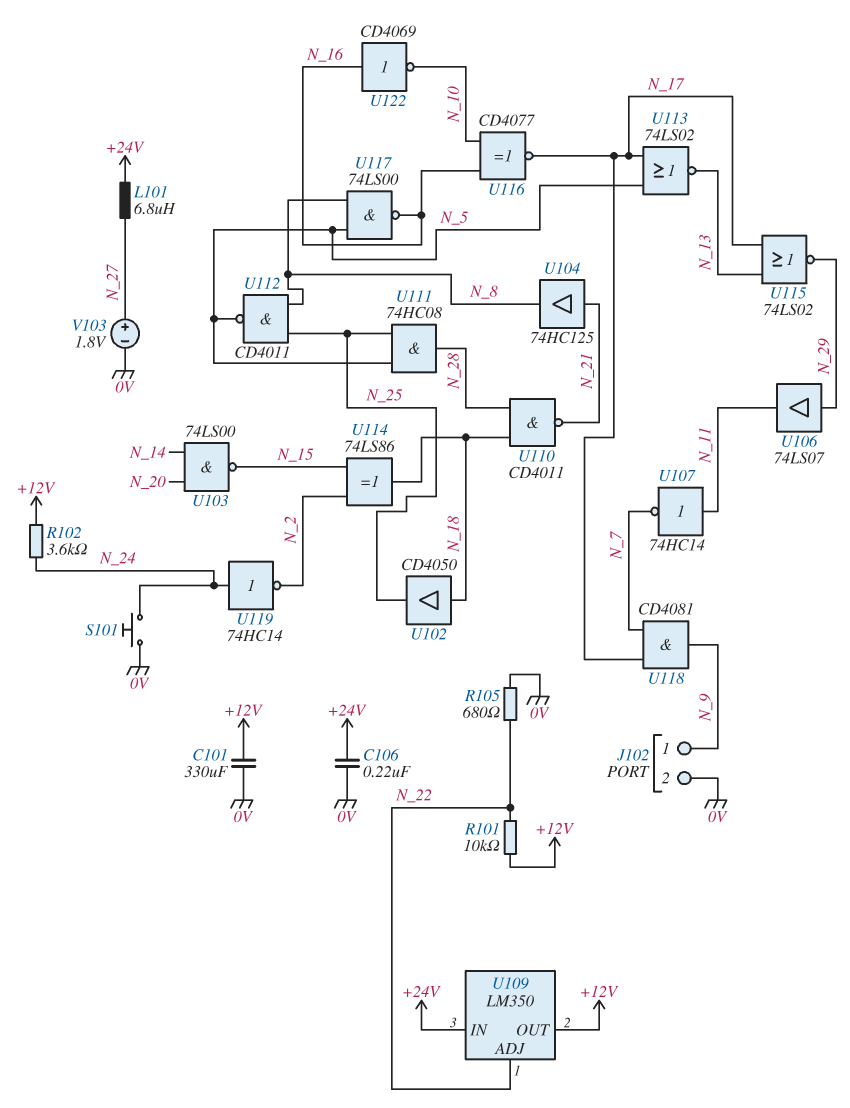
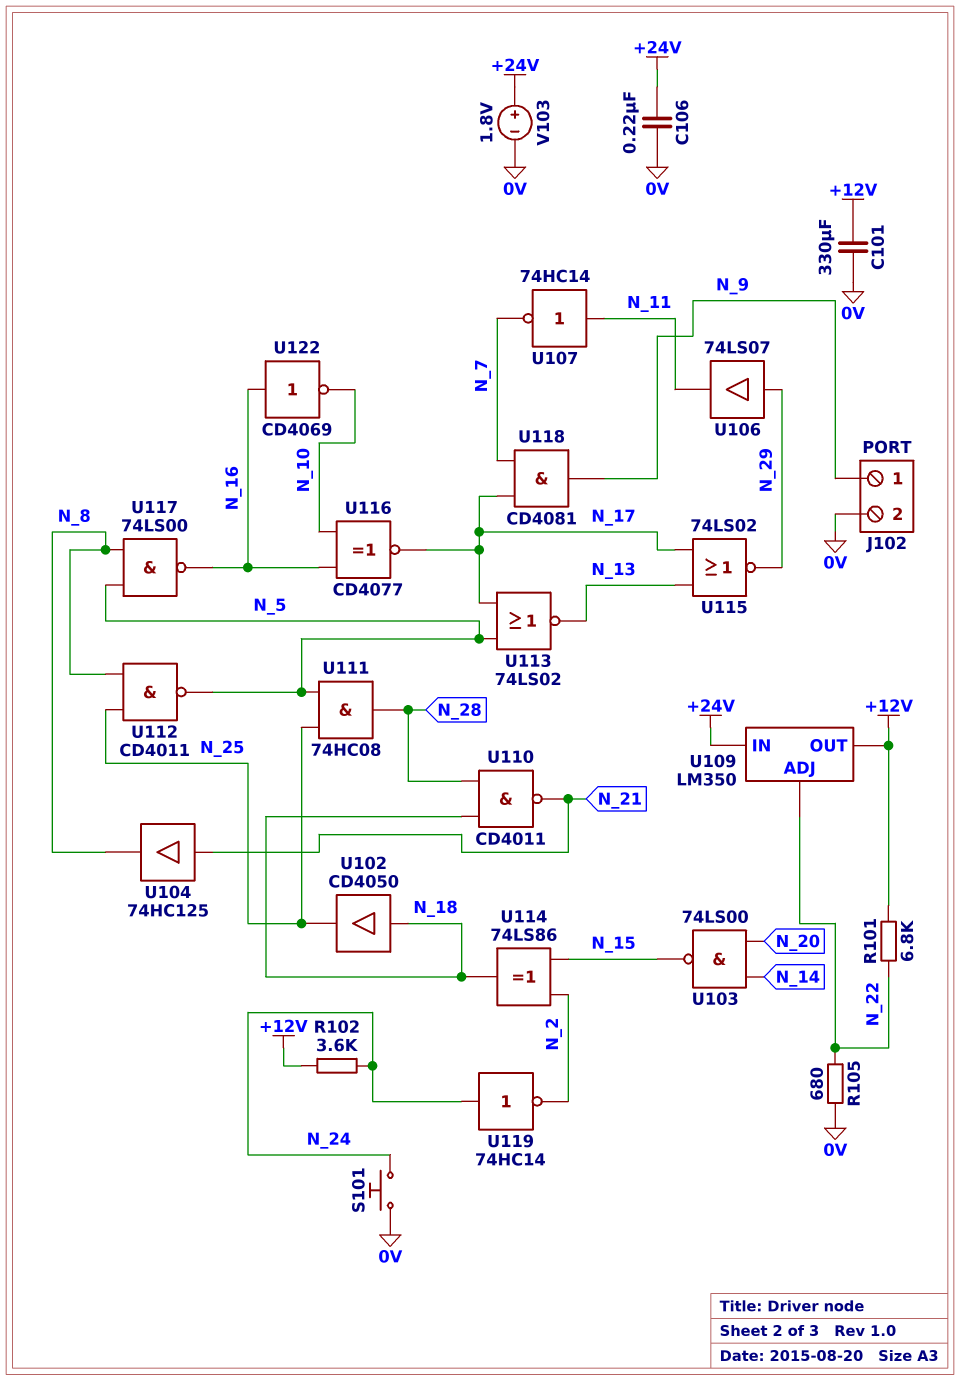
L101: 6.8uH (+24V, N_27) -> none
R101: 10k (+12V, N_22) -> 6.8k (+12V, N_22)
V103: 1.8V (plus N_27, minus 0V) -> 1.8V (plus +24V, minus 0V)

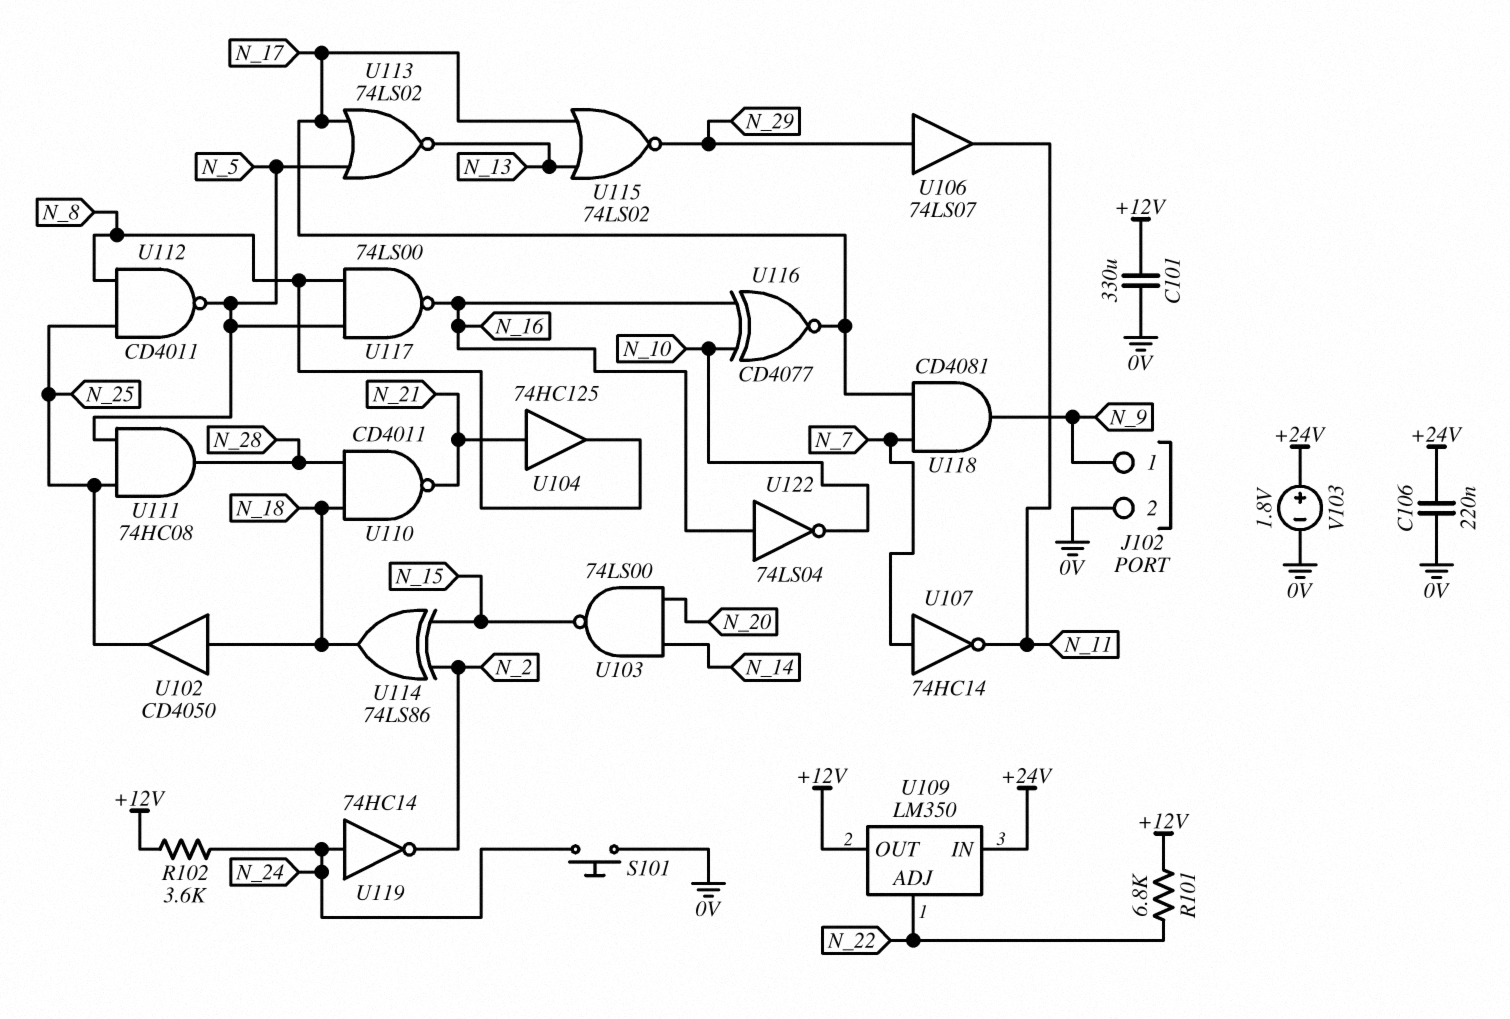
R105: 680 (0V, N_22) -> none
U107: NOT 74HC14 (in N_11, out N_7) -> NOT 74HC14 (in N_7, out N_11)
U122: NOT CD4069 (in N_16, out N_10) -> NOT 74LS04 (in N_16, out N_10)

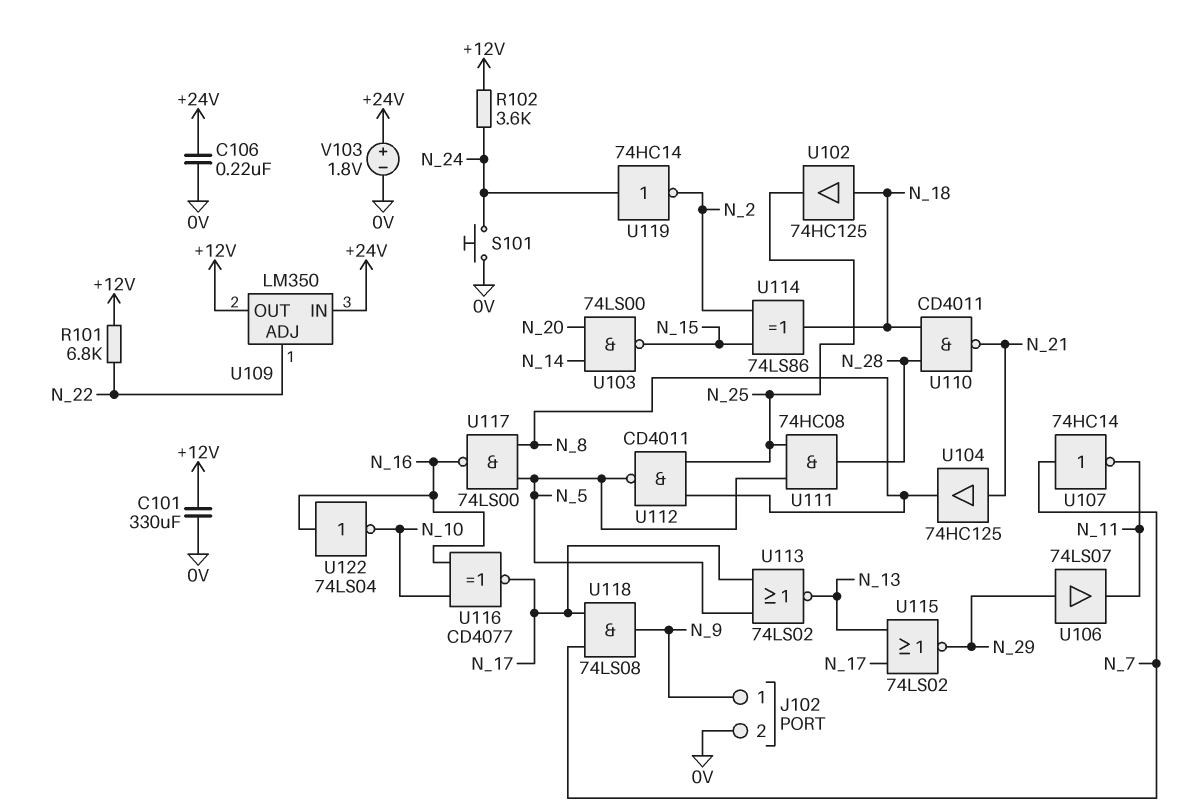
U102: buffer CD4050 (in N_18, out N_25) -> buffer 74HC125 (in N_18, out N_25)
U118: AND CD4081 (in N_7, in N_17, out N_9) -> AND 74LS08 (in N_7, in N_17, out N_9)

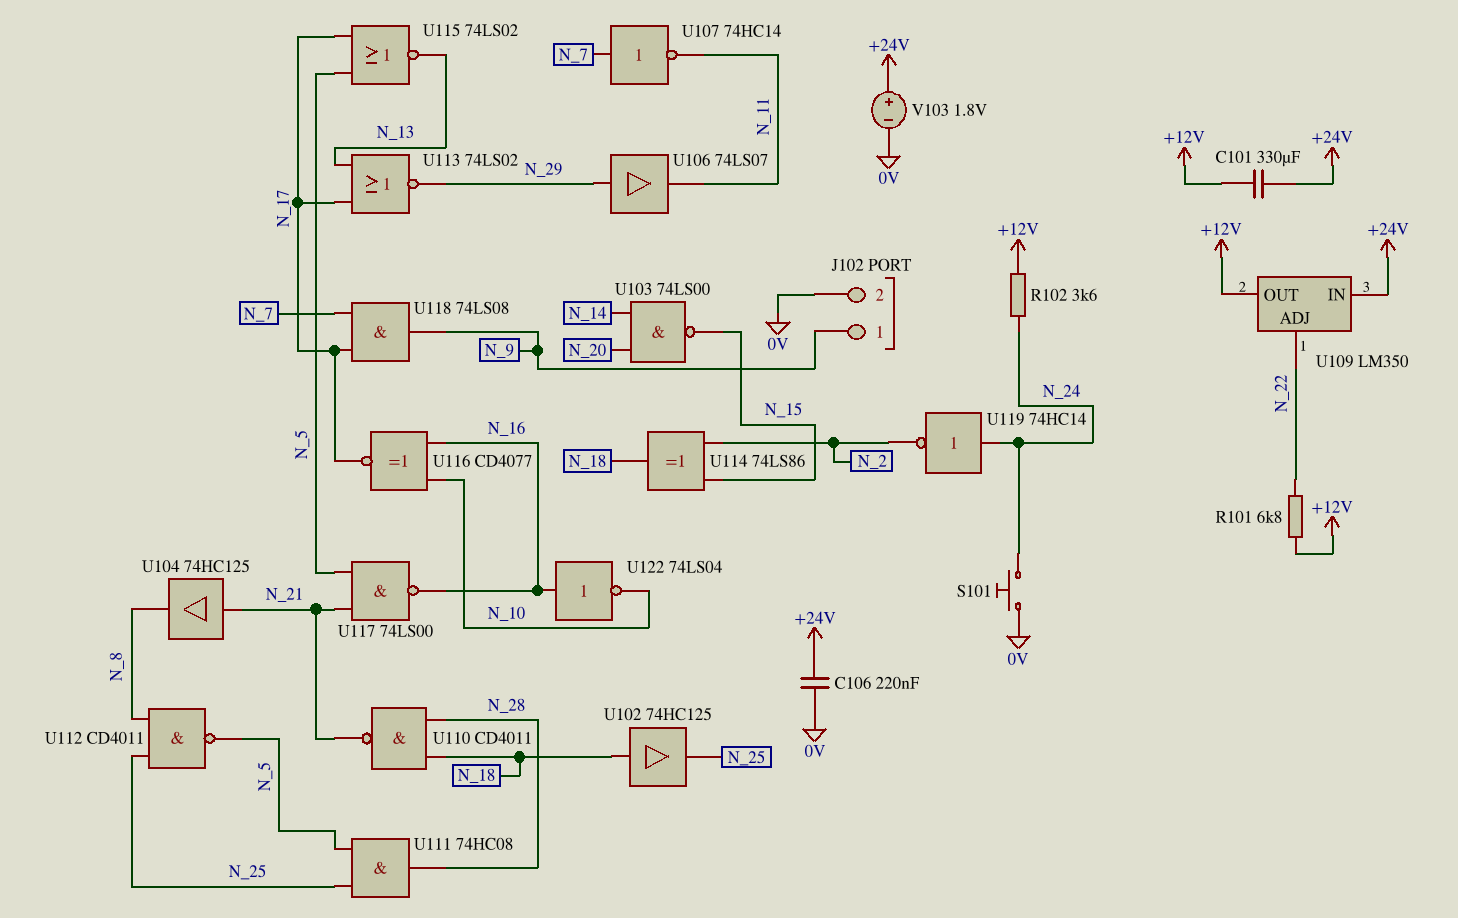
C101: 330uF (+12V, 0V) -> 330uF (+12V, +24V)
U113: NOR 74LS02 (in N_5, in N_17, out N_13) -> NOR 74LS02 (in N_13, in N_17, out N_29)
U115: NOR 74LS02 (in N_13, in N_17, out N_29) -> NOR 74LS02 (in N_5, in N_17, out N_13)
U117: NAND 74LS00 (in N_5, in N_8, out N_16) -> NAND 74LS00 (in N_5, in N_21, out N_16)

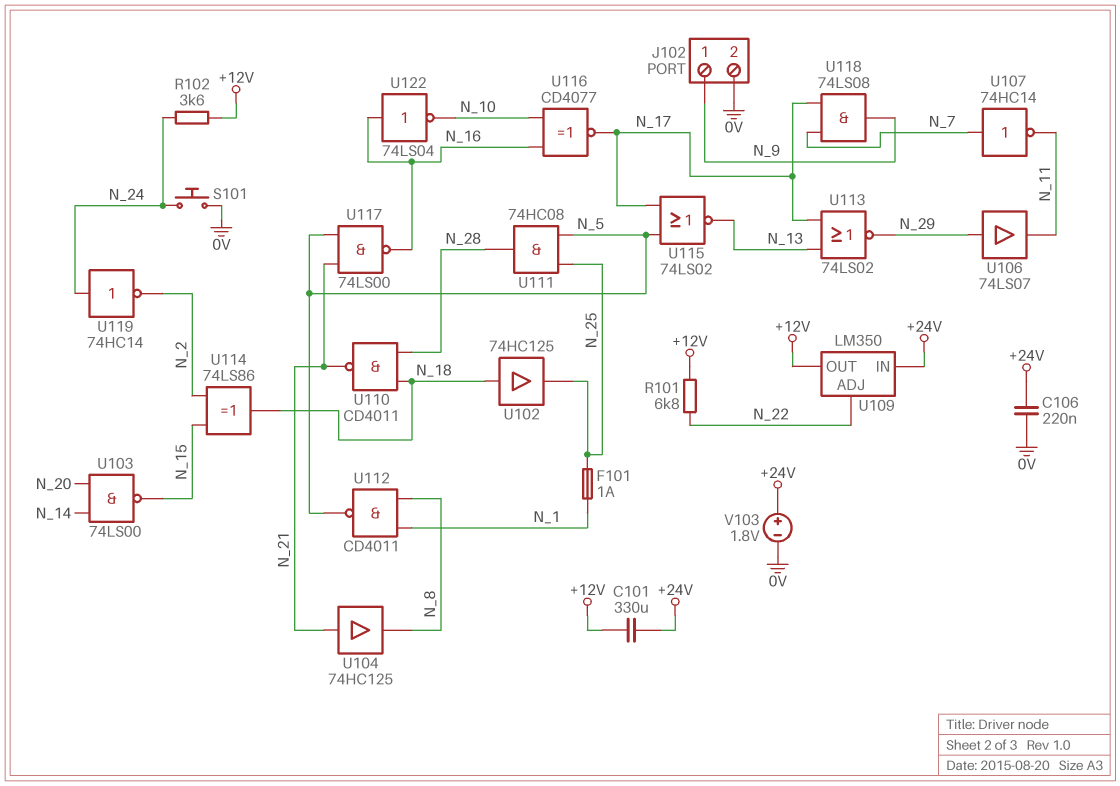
F101: none -> 1A (N_1, N_25)
U112: NAND CD4011 (in N_8, in N_25, out N_5) -> NAND CD4011 (in N_1, in N_8, out N_5)

